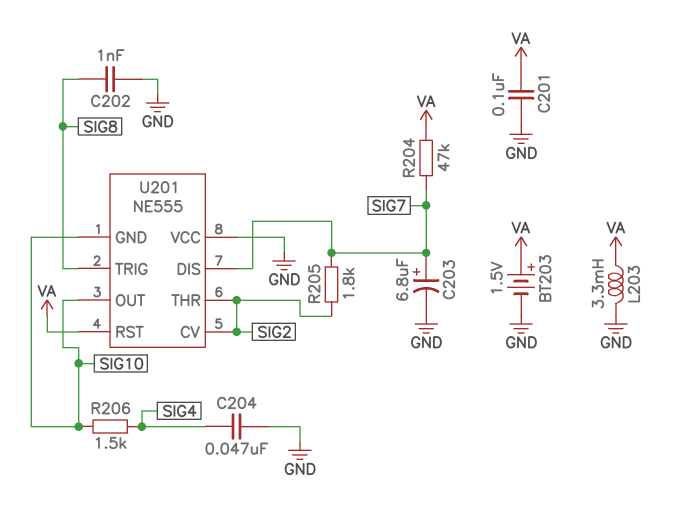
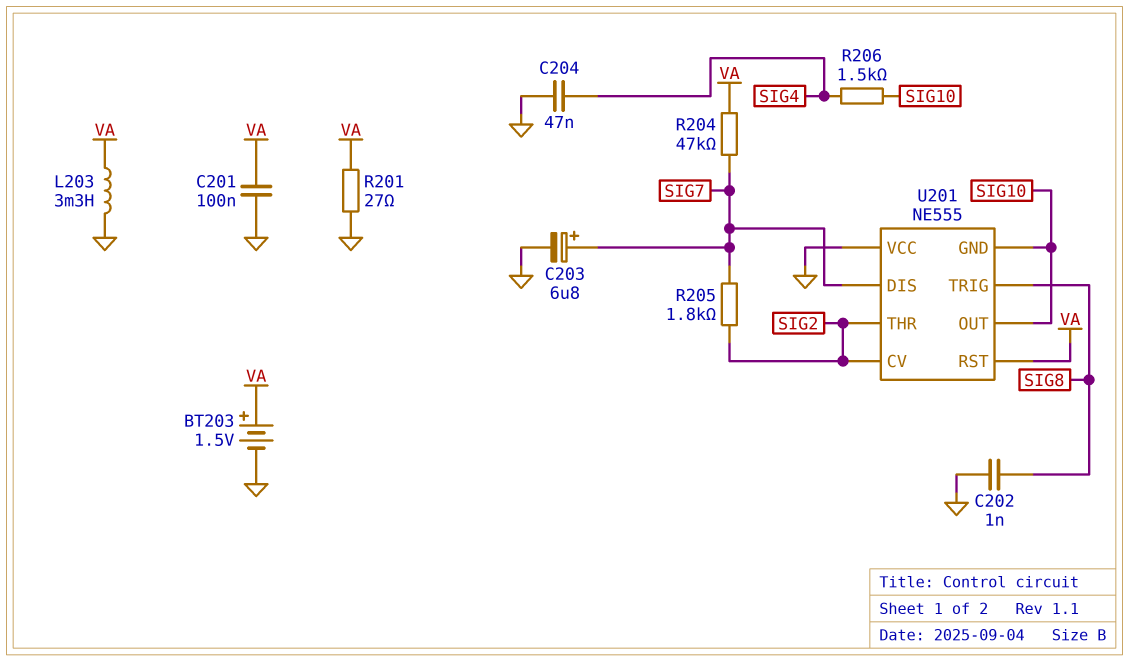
R201: none -> 27 (GND, VA)

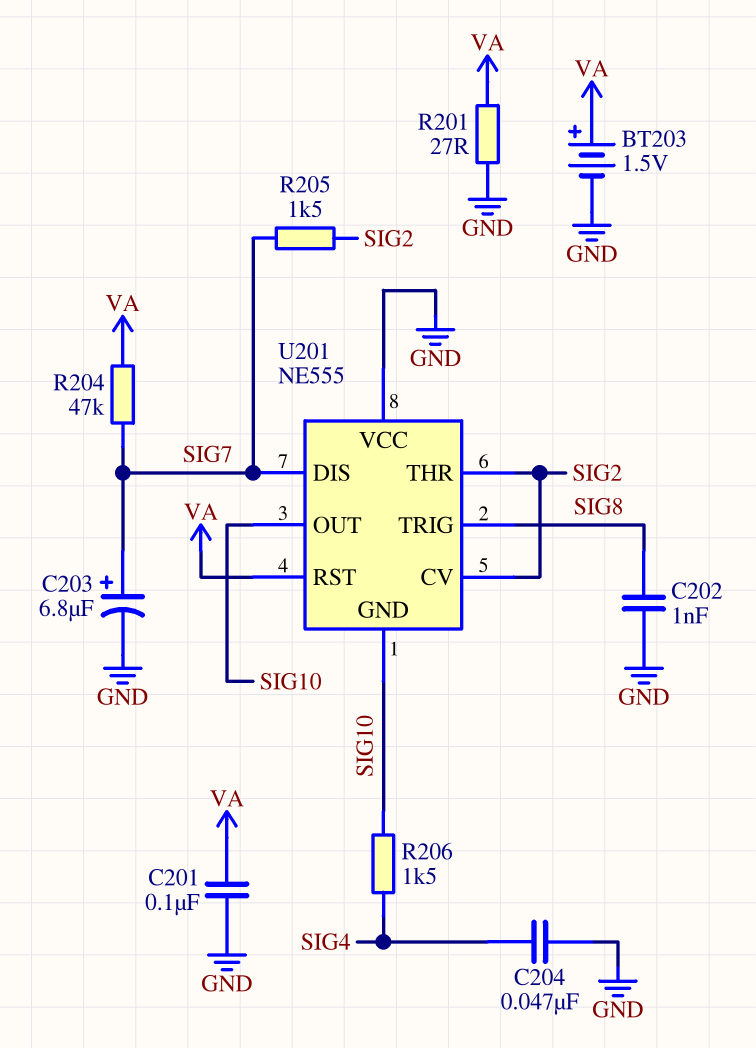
L203: 3.3mH (GND, VA) -> none
R205: 1.8k (SIG2, SIG7) -> 1.5k (SIG2, SIG7)

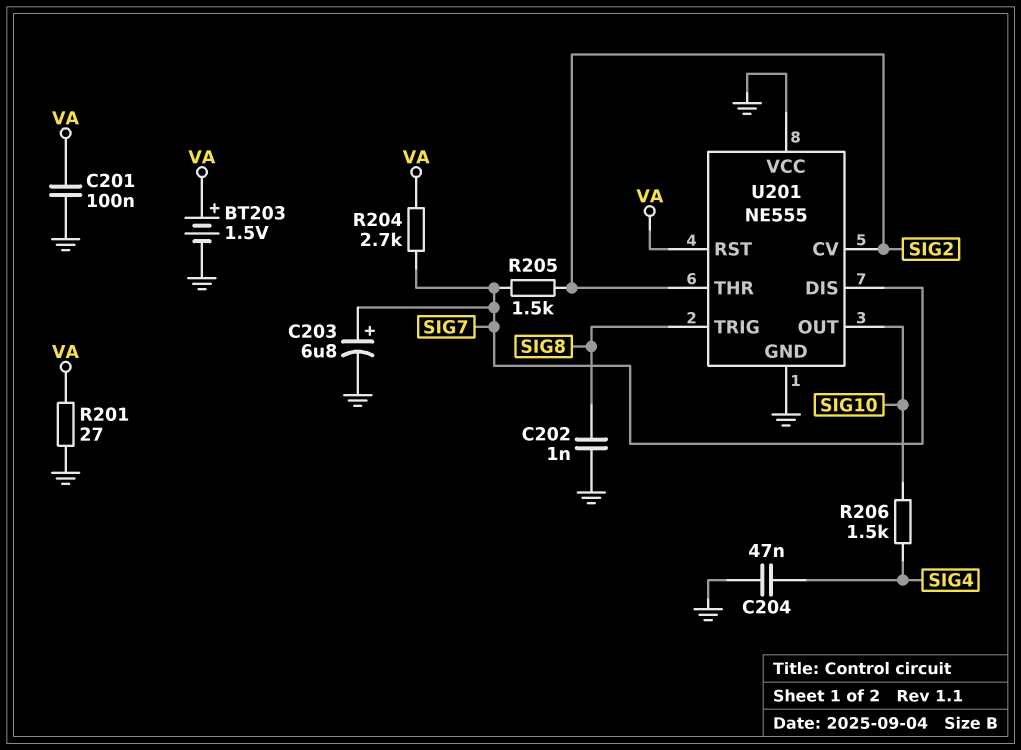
R204: 47k (SIG7, VA) -> 2.7k (SIG7, VA)
U201 pin GND: SIG10 -> GND

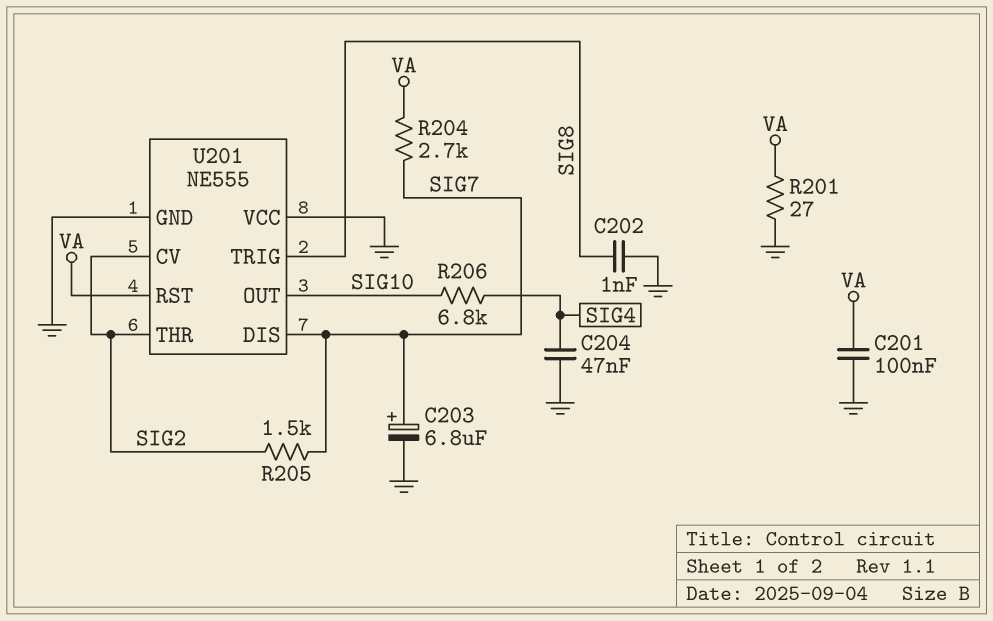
BT203: 1.5V (plus VA, minus GND) -> none
R206: 1.5k (SIG4, SIG10) -> 6.8k (SIG4, SIG10)

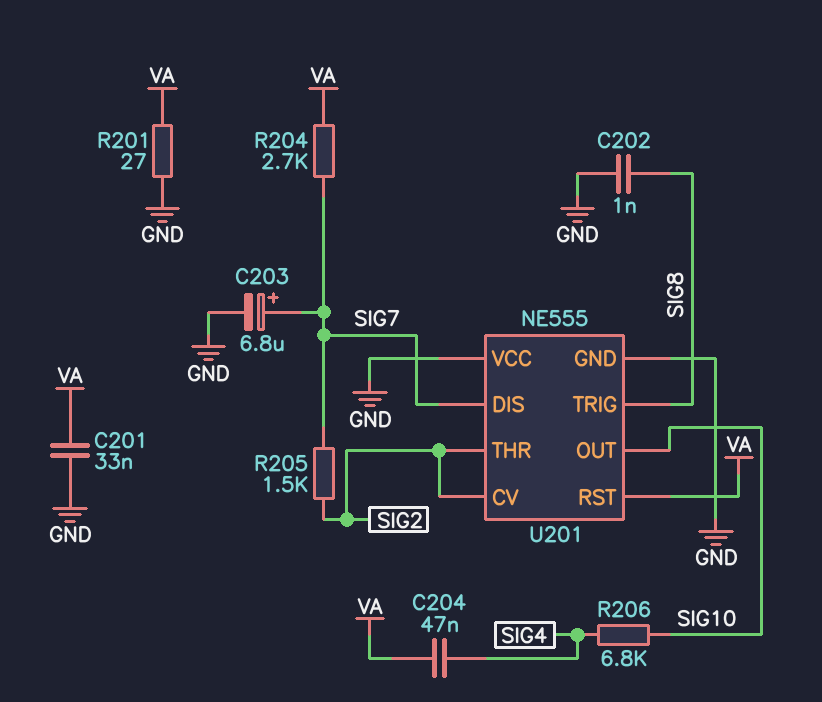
C201: 100nF (GND, VA) -> 33nF (GND, VA)
C204: 47nF (GND, SIG4) -> 47nF (SIG4, VA)

